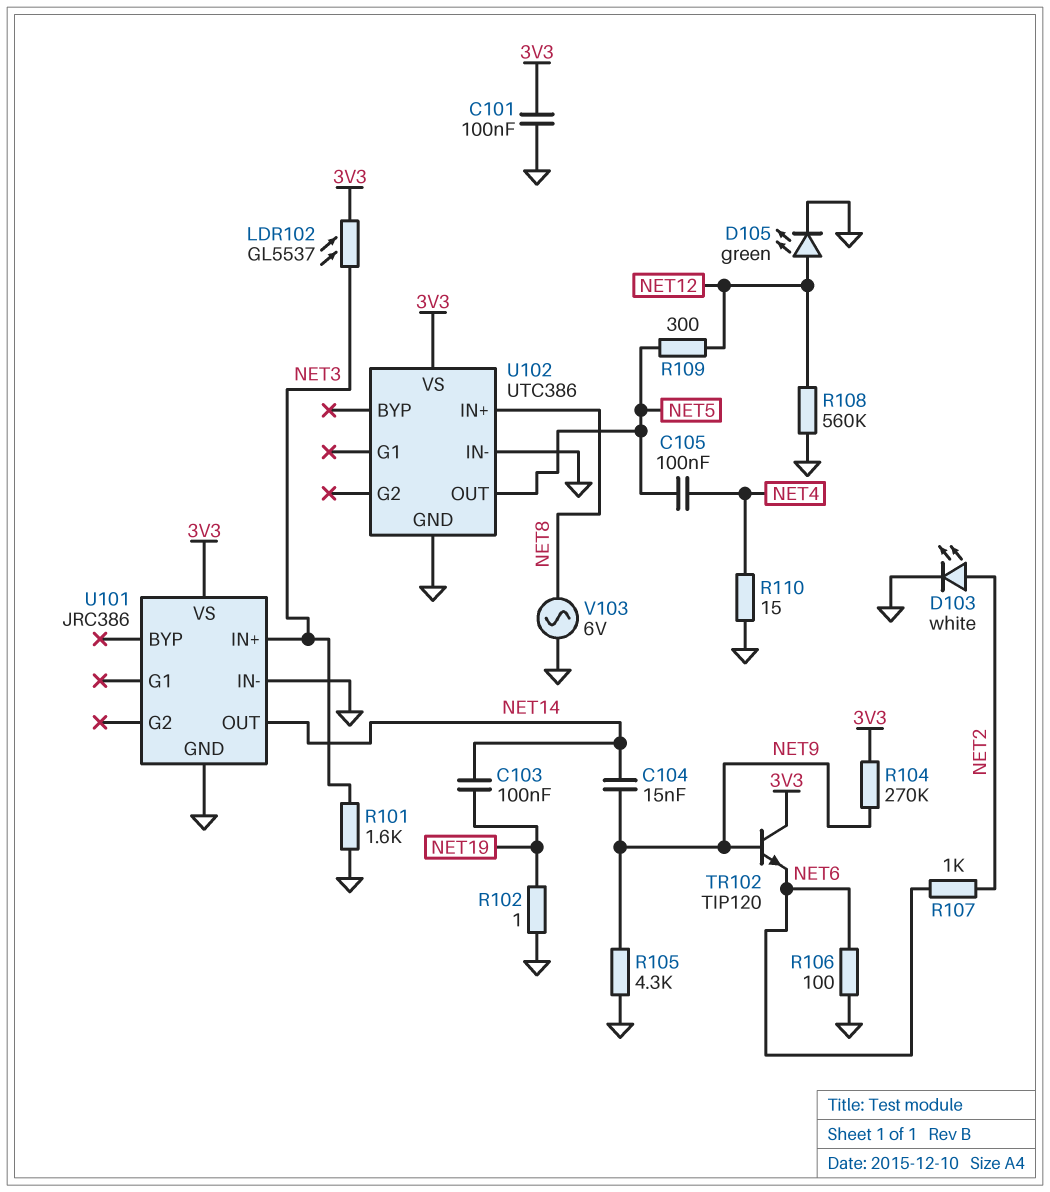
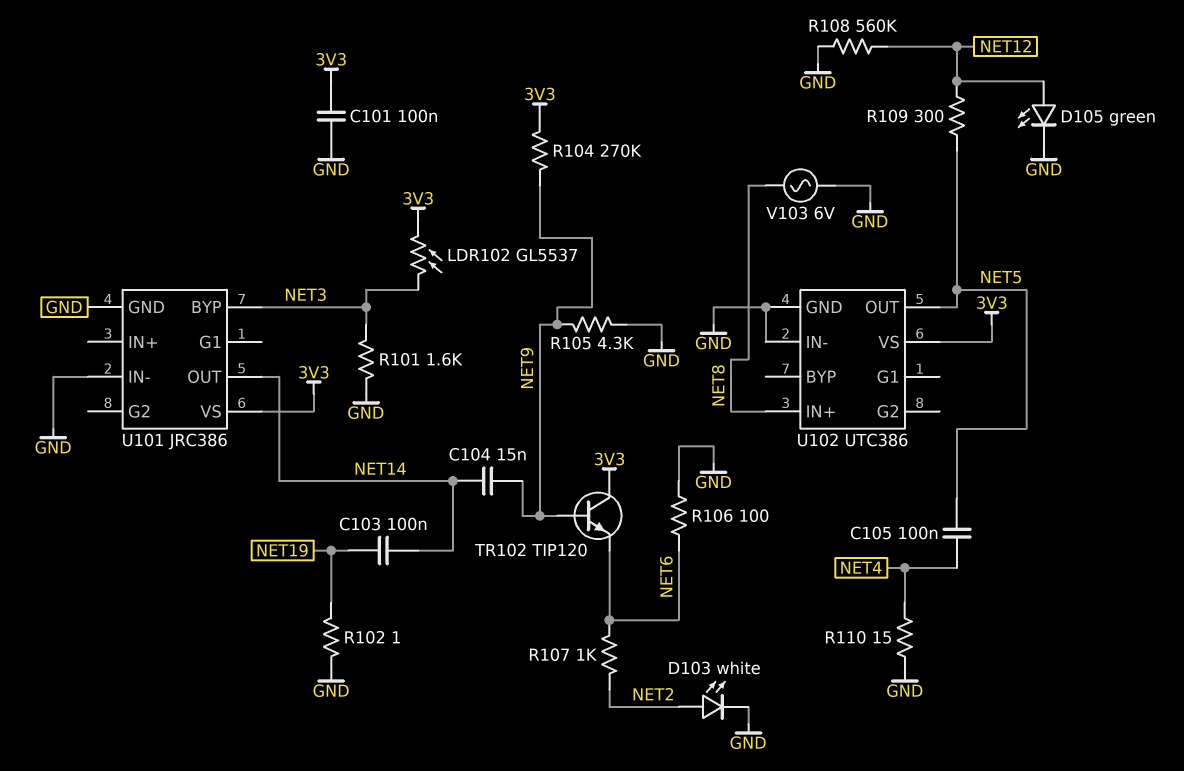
U101 pin BYP: none -> NET3
U101 pin IN+: NET3 -> none

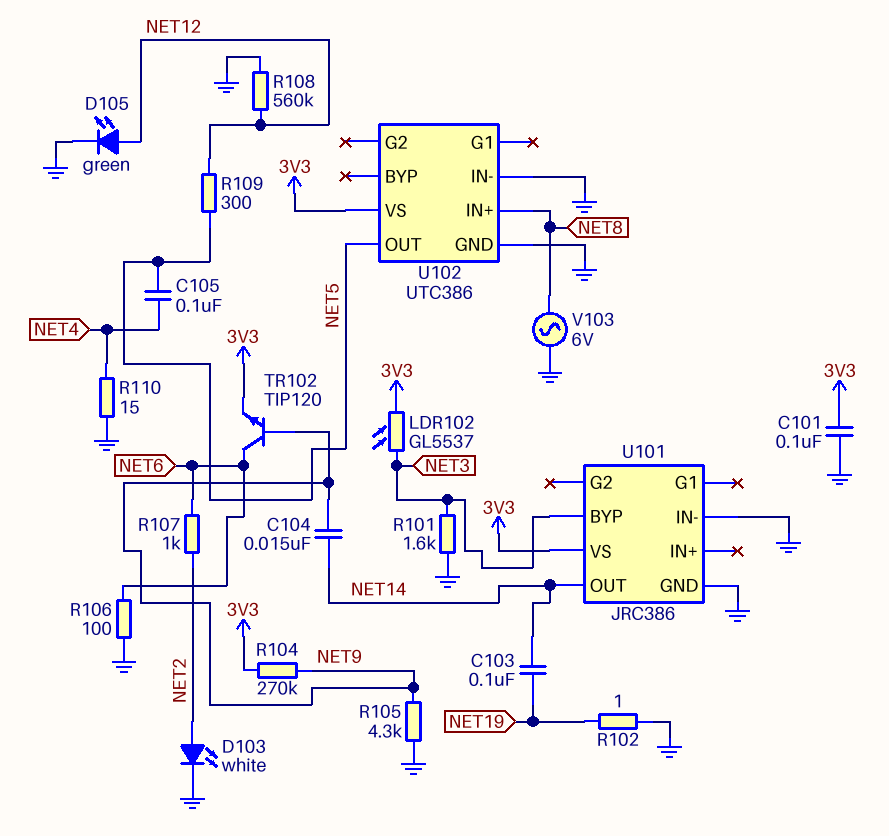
TR102: NPN TIP120 (B NET9, C 3V3, E NET6) -> NPN TIP120 (B NET9, C NET6, E 3V3)

